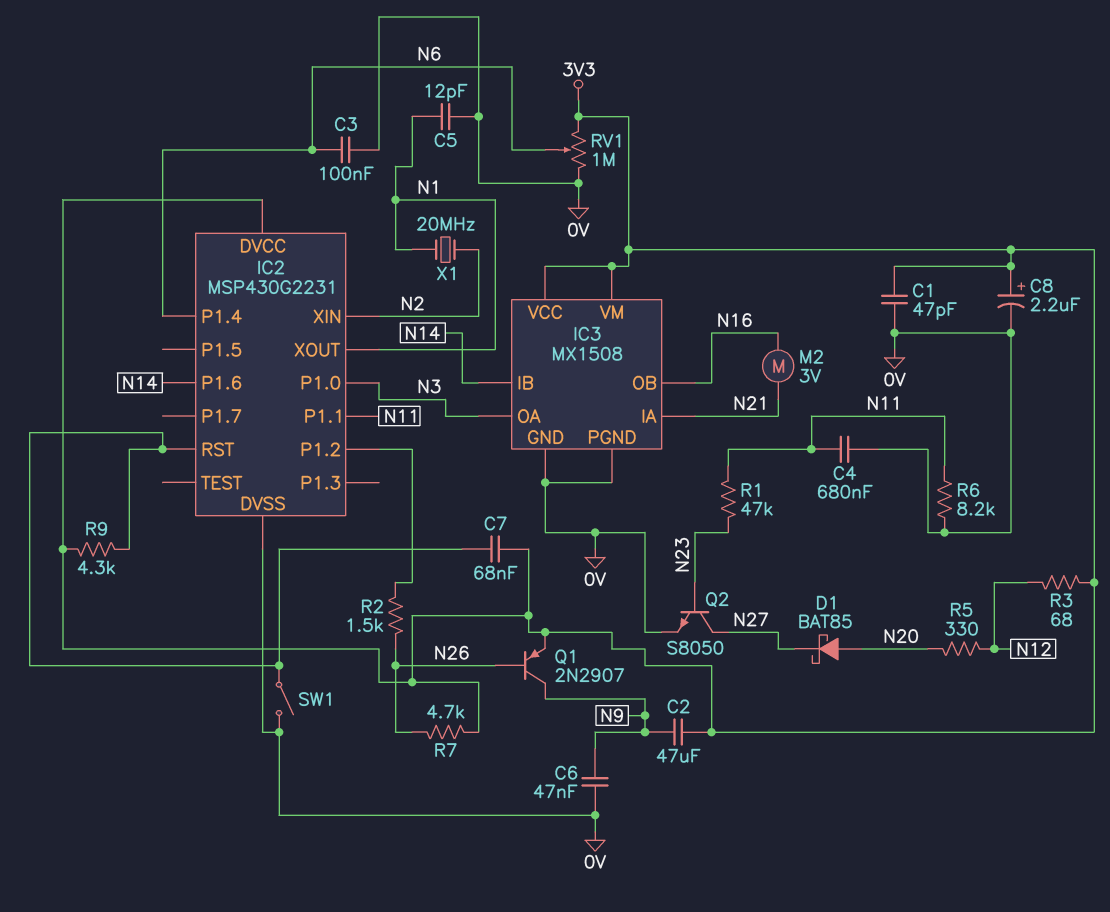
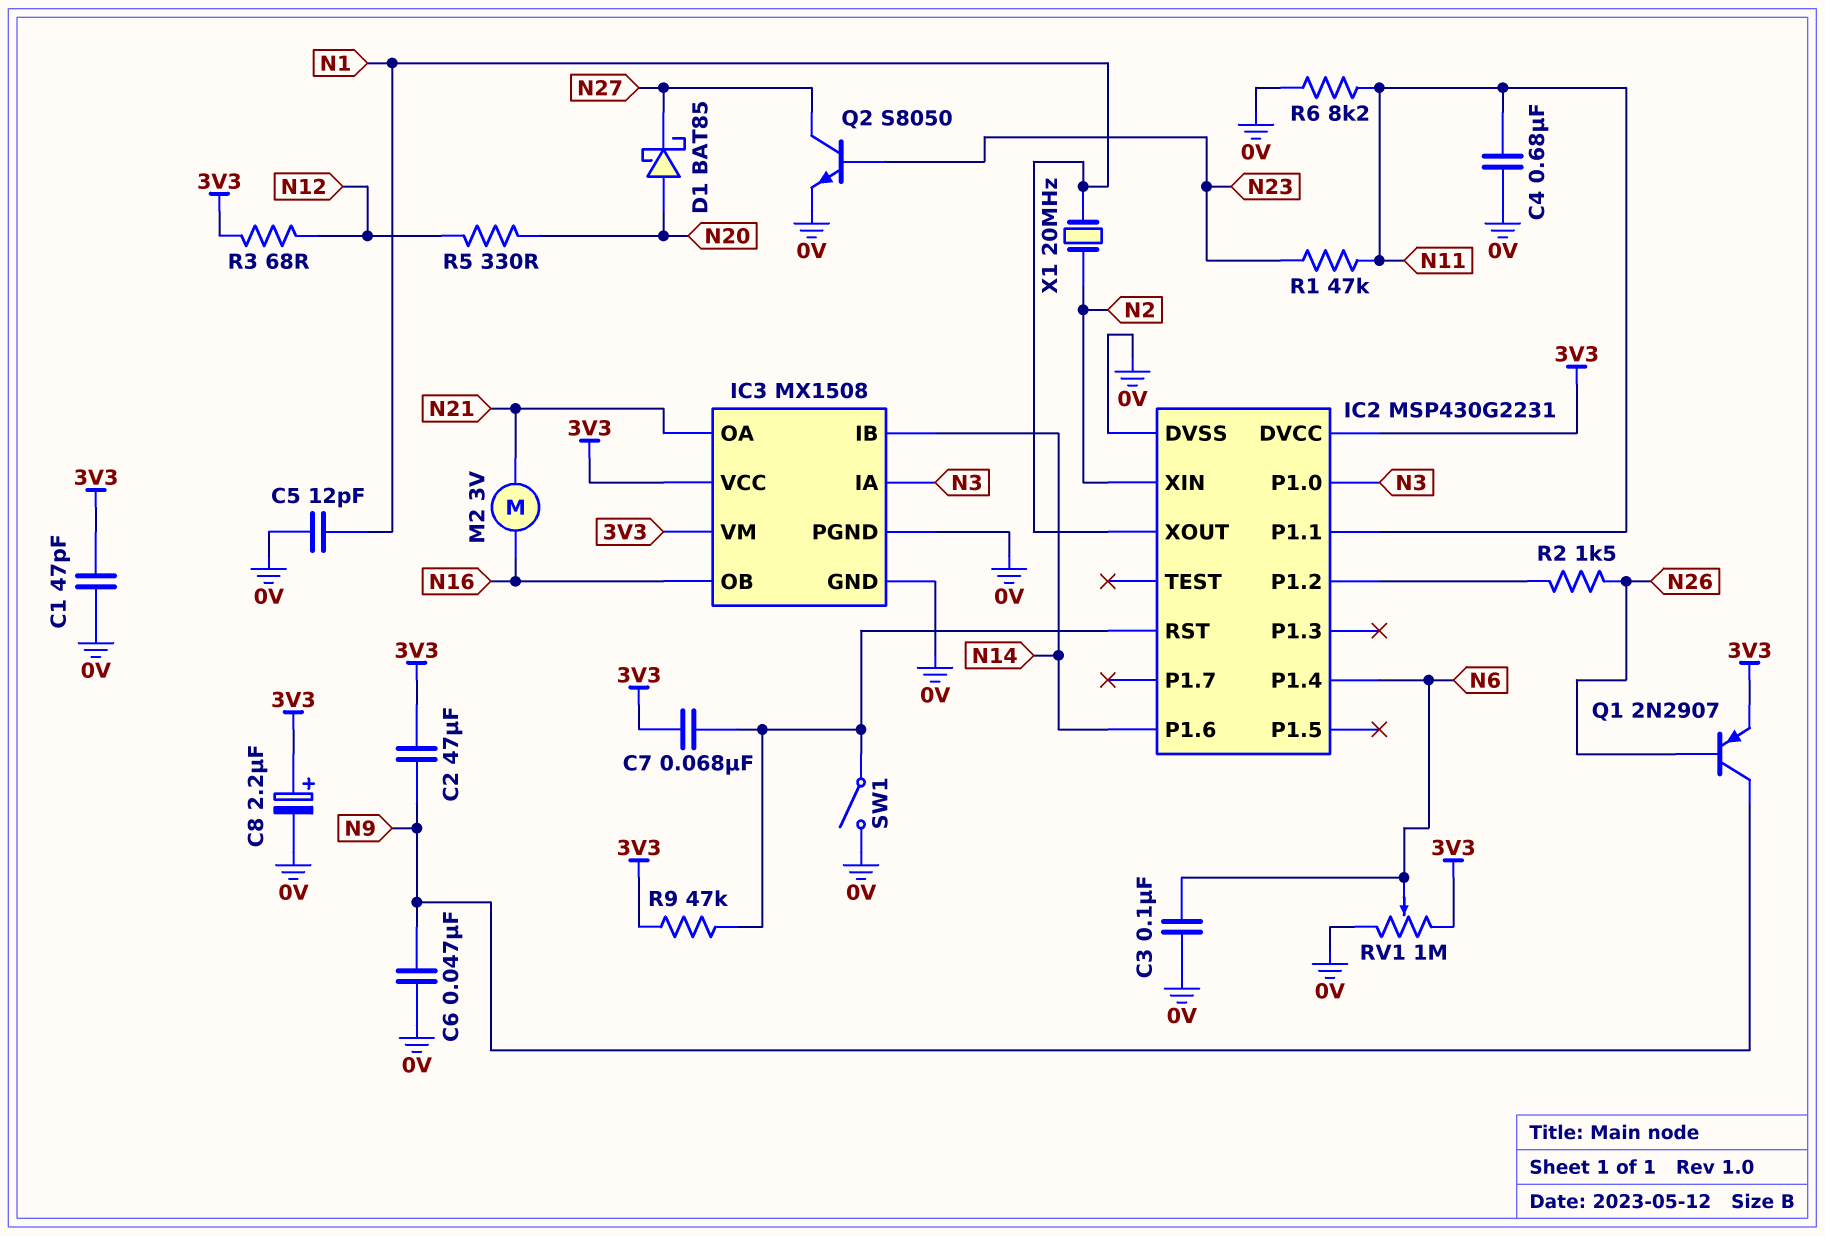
IC3 pin IA: N21 -> N3
IC3 pin OA: N3 -> N21
R7: 4.7k (3V3, N26) -> none
R9: 4.3k (3V3, IC2/RST) -> 47k (3V3, IC2/RST)

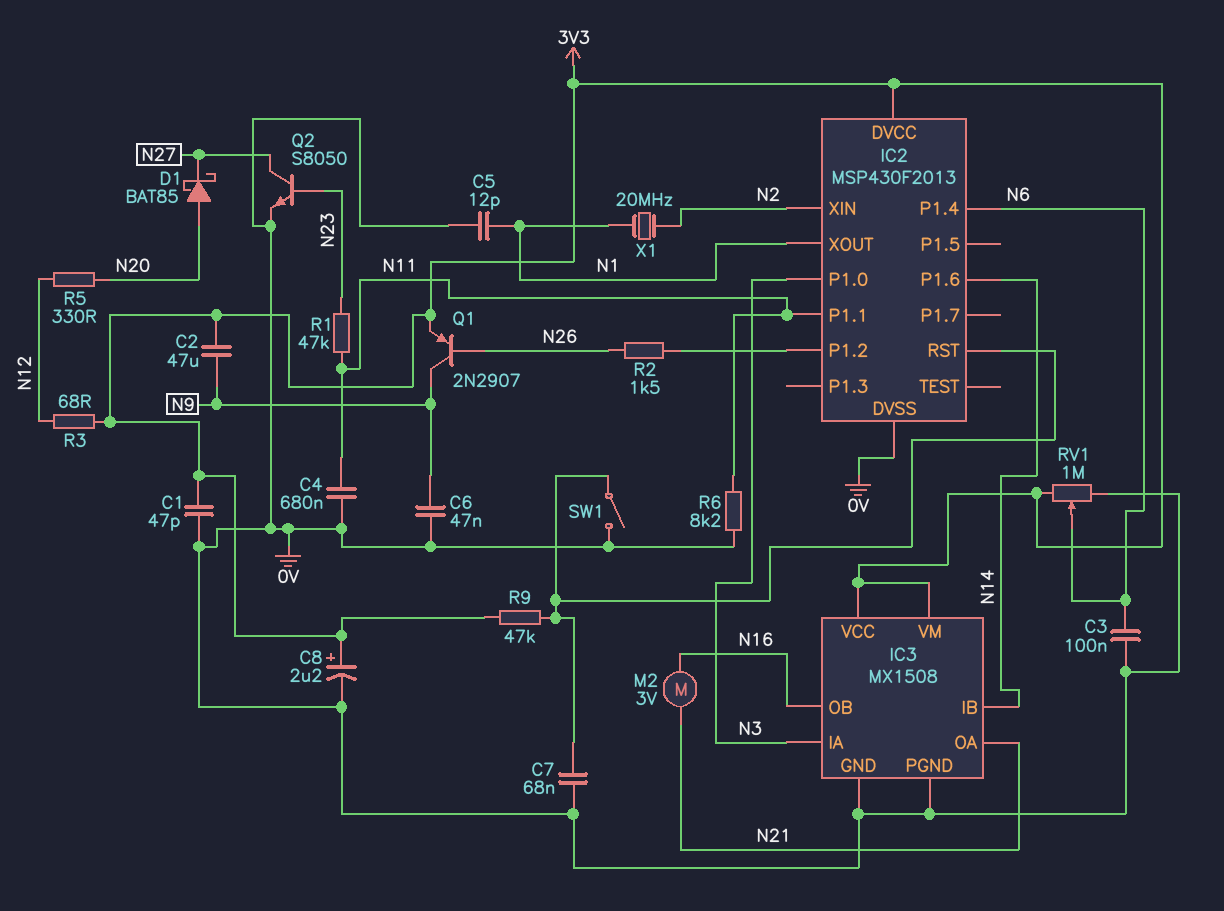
C7: 68nF (3V3, IC2/RST) -> 68nF (0V, IC2/RST)
IC2: MSP430G2231 -> MSP430F2013

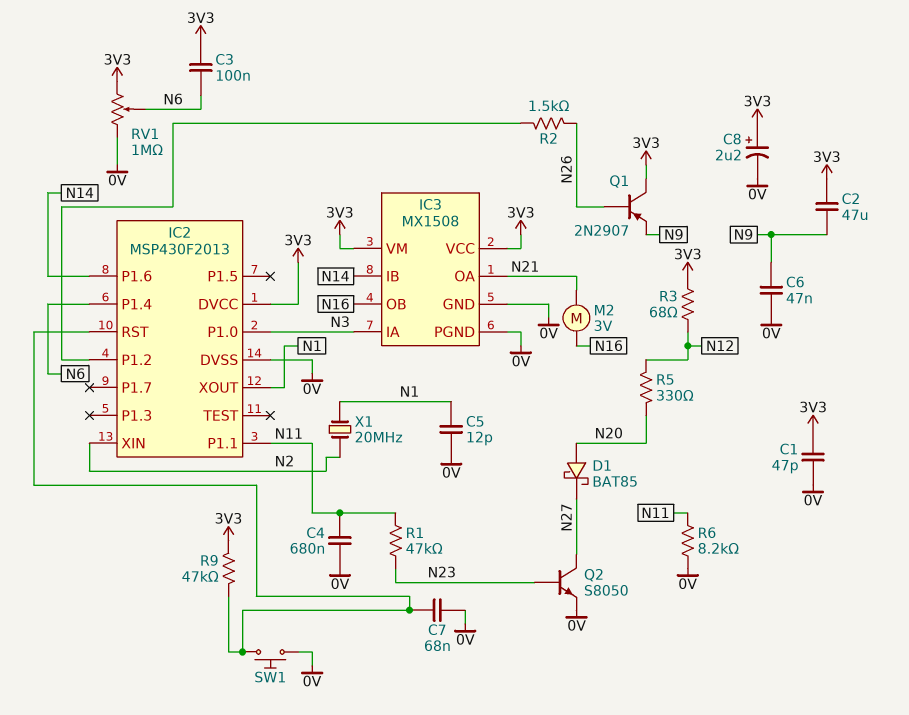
C3: 100nF (0V, N6) -> 100nF (3V3, N6)
Q1: PNP 2N2907 (B N26, C N9, E 3V3) -> PNP 2N2907 (B N26, C 3V3, E N9)
SW1: switch (0V, IC2/RST) -> button (0V, IC2/RST)

